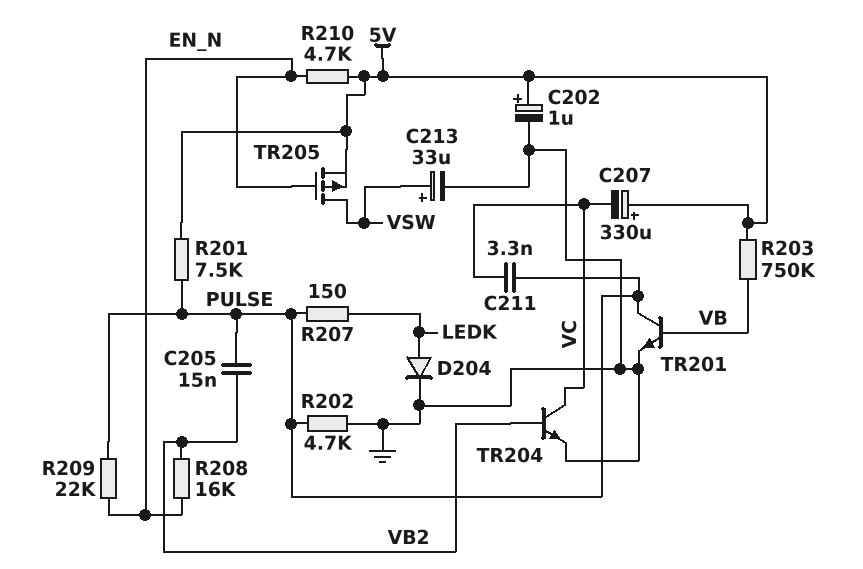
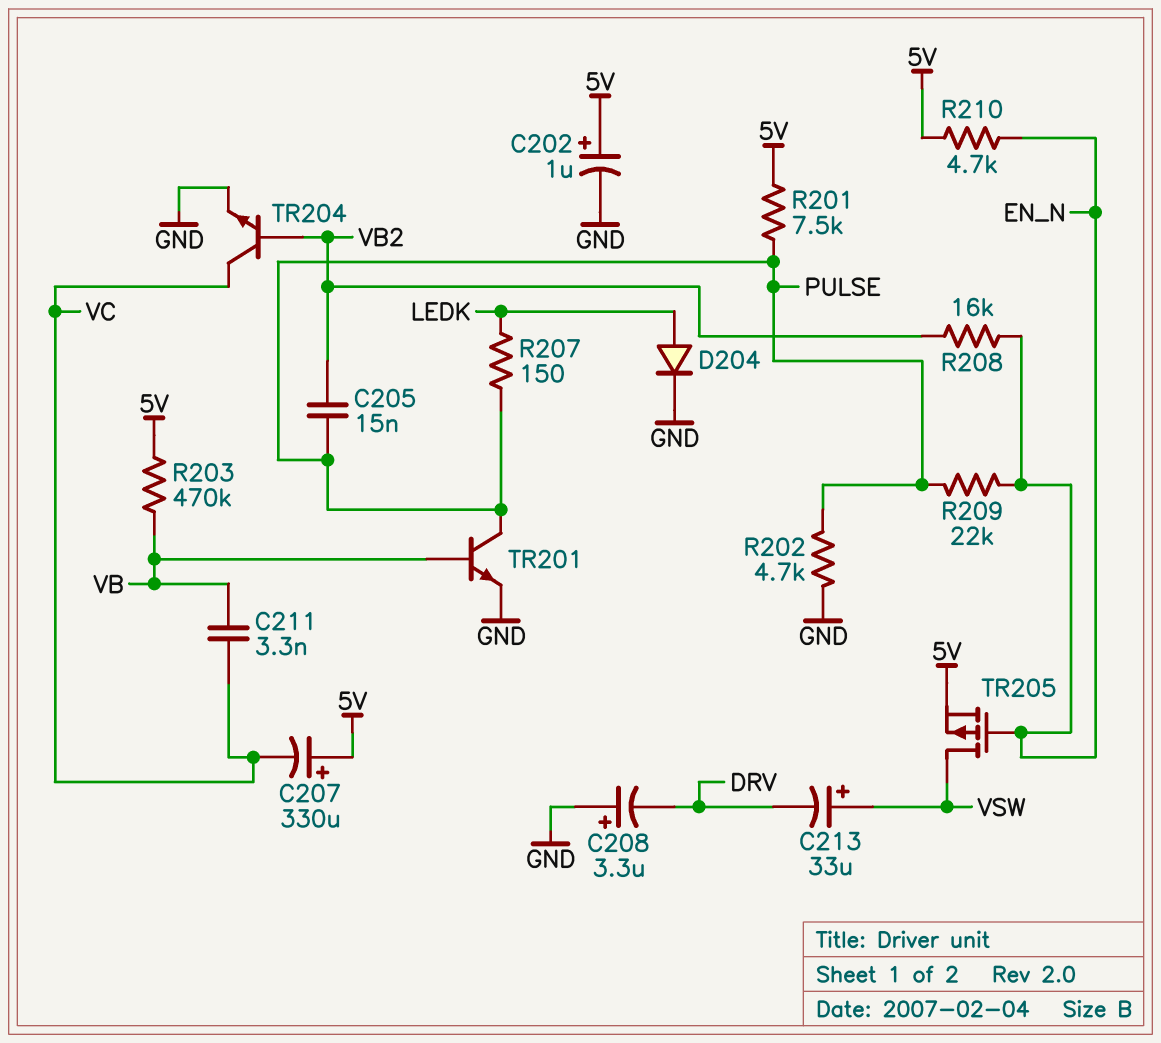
C208: none -> 3.3uF (plus GND, minus DRV)
C211: 3.3nF (PULSE, VC) -> 3.3nF (VB, VC)
C213: 33uF (plus VSW, minus GND) -> 33uF (plus VSW, minus DRV)
R203: 750k (5V, VB) -> 470k (5V, VB)

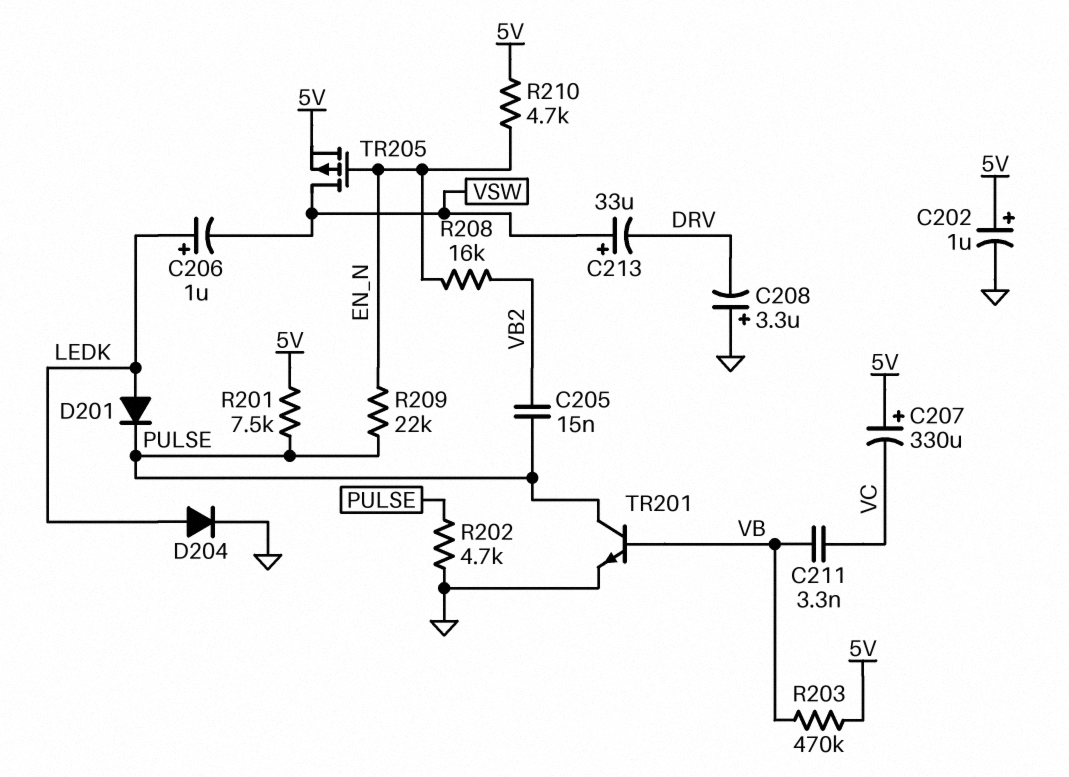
C206: none -> 1uF (plus LEDK, minus VSW)
D201: none -> diode (A LEDK, K PULSE)
R207: 150 (LEDK, PULSE) -> none
TR204: NPN (B VB2, C VC, E GND) -> none

